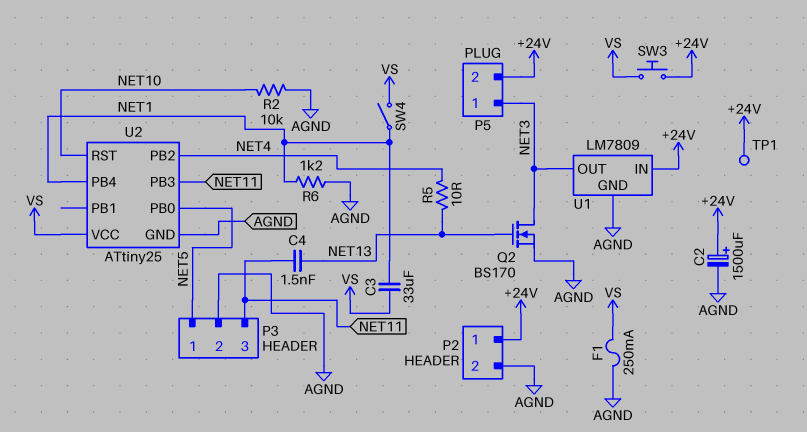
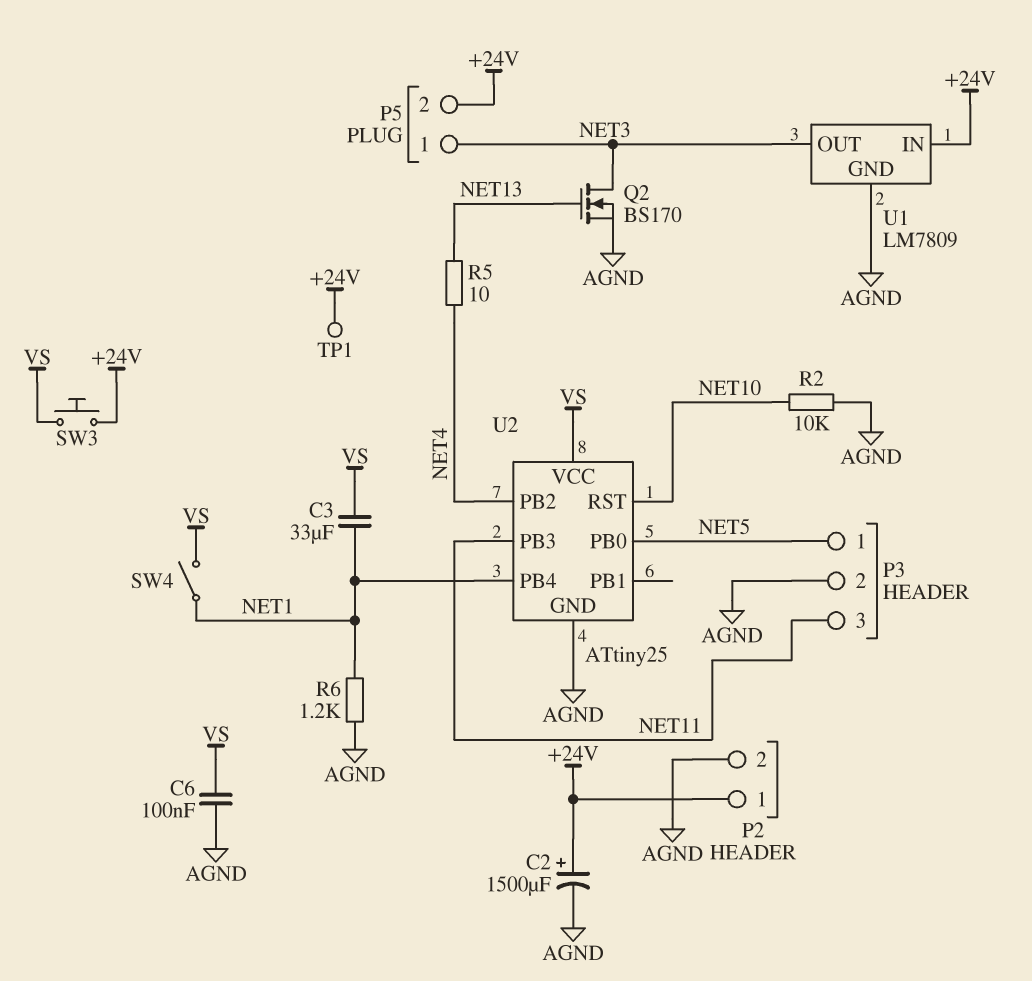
C4: 1.5nF (NET11, NET13) -> none
C6: none -> 100nF (AGND, VS)
F1: 250mA (AGND, VS) -> none

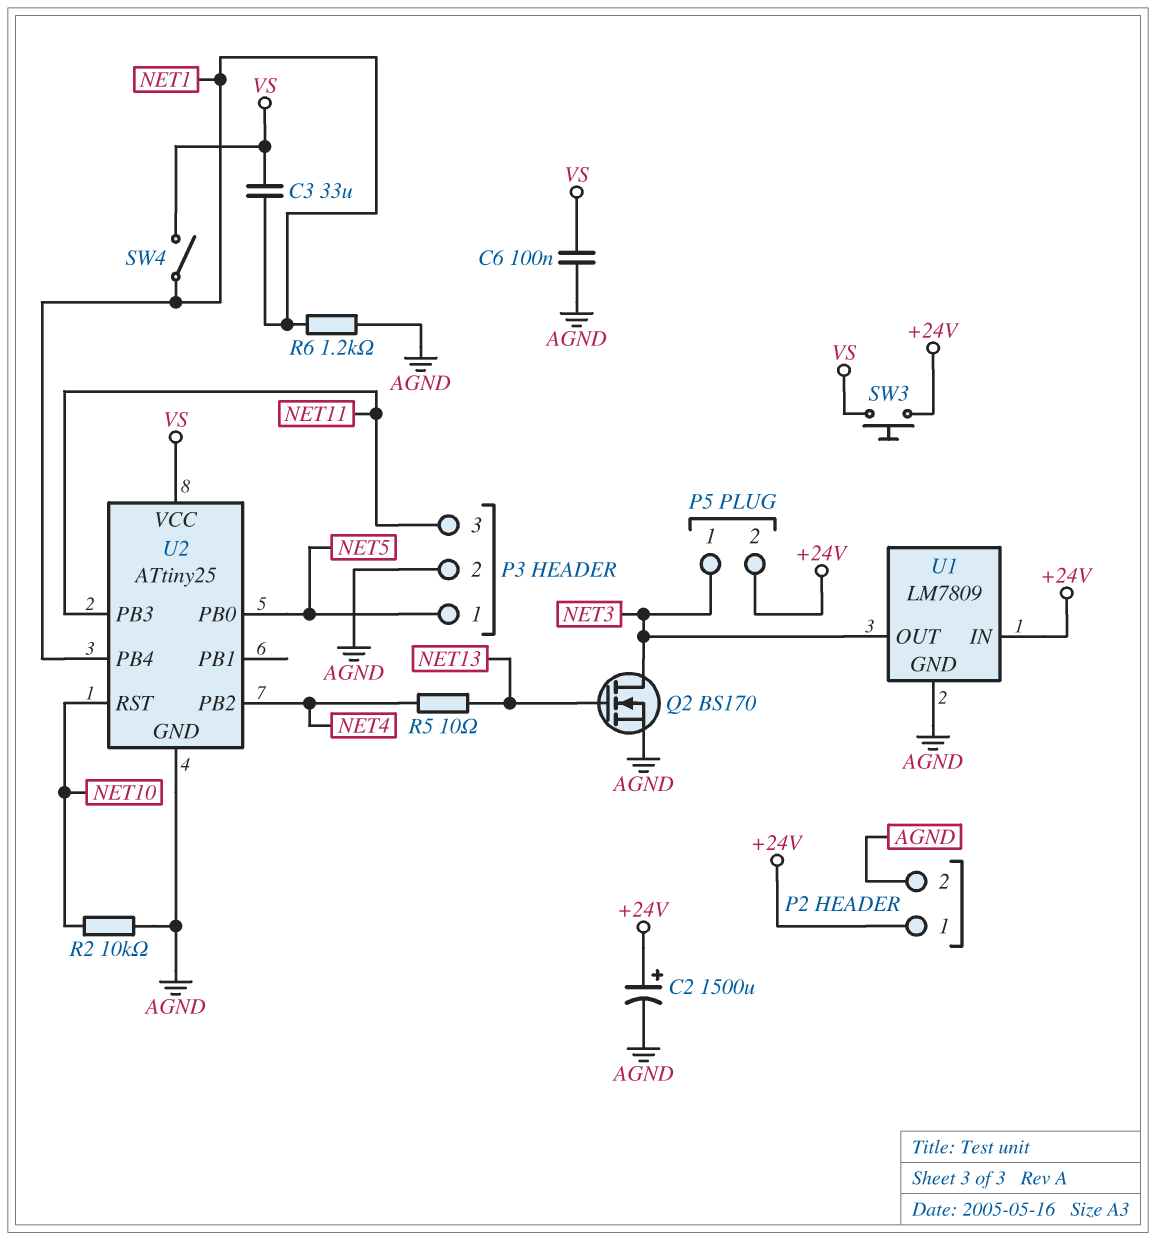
TP1: test point (+24V) -> none

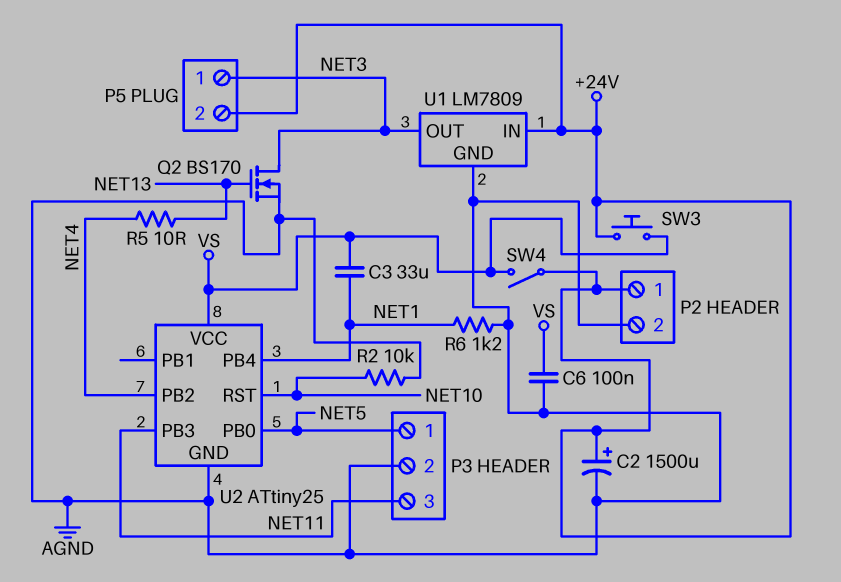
SW4: switch (NET1, VS) -> switch (+24V, VS)

